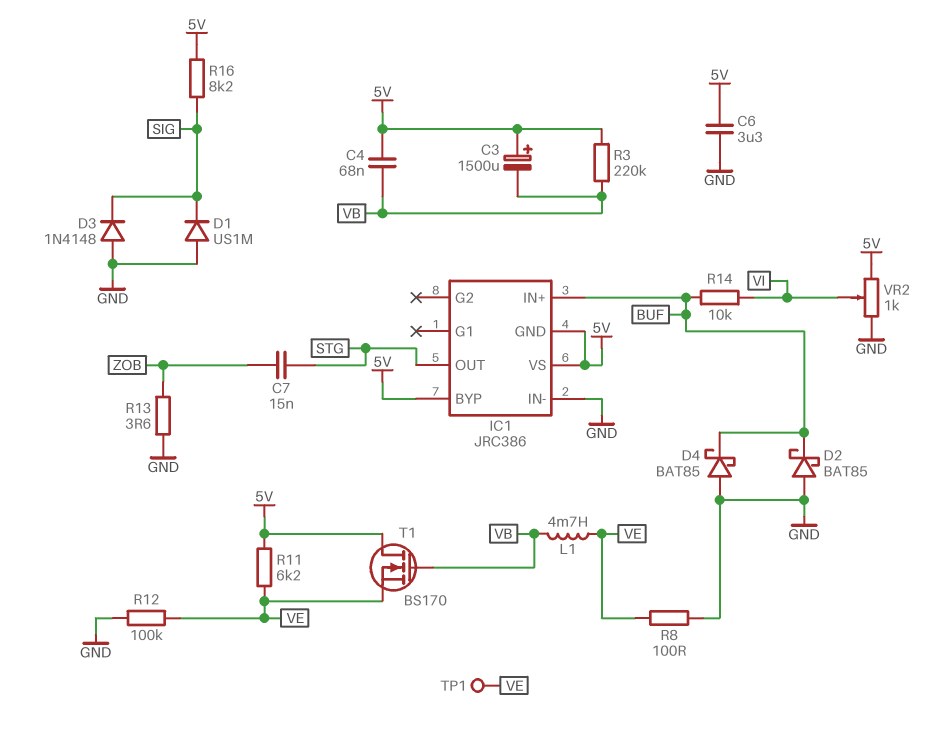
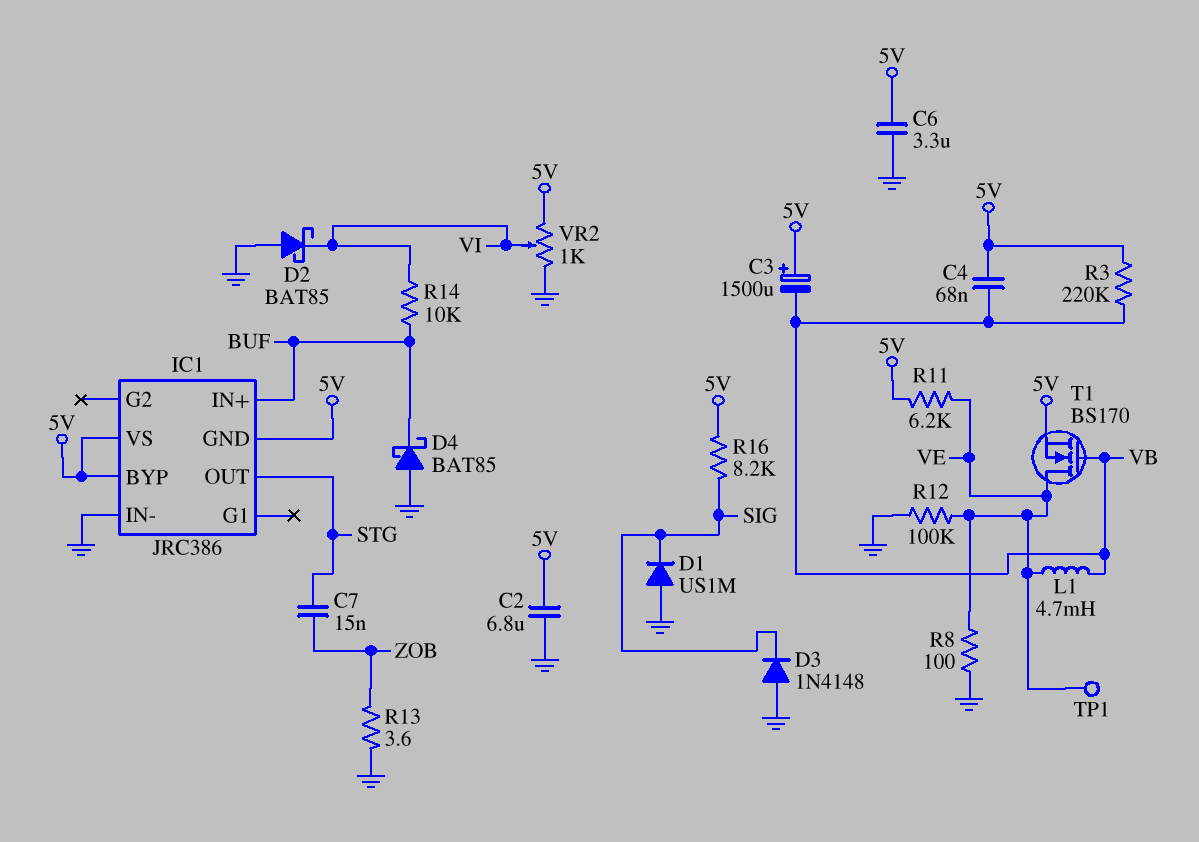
C2: none -> 6.8uF (5V, GND)
D2: schottky BAT85 (A GND, K BUF) -> schottky BAT85 (A GND, K VI)
T1: NMOS BS170 (G VB, D 5V, S VE) -> NMOS BS170 (G VB, D VE, S 5V)

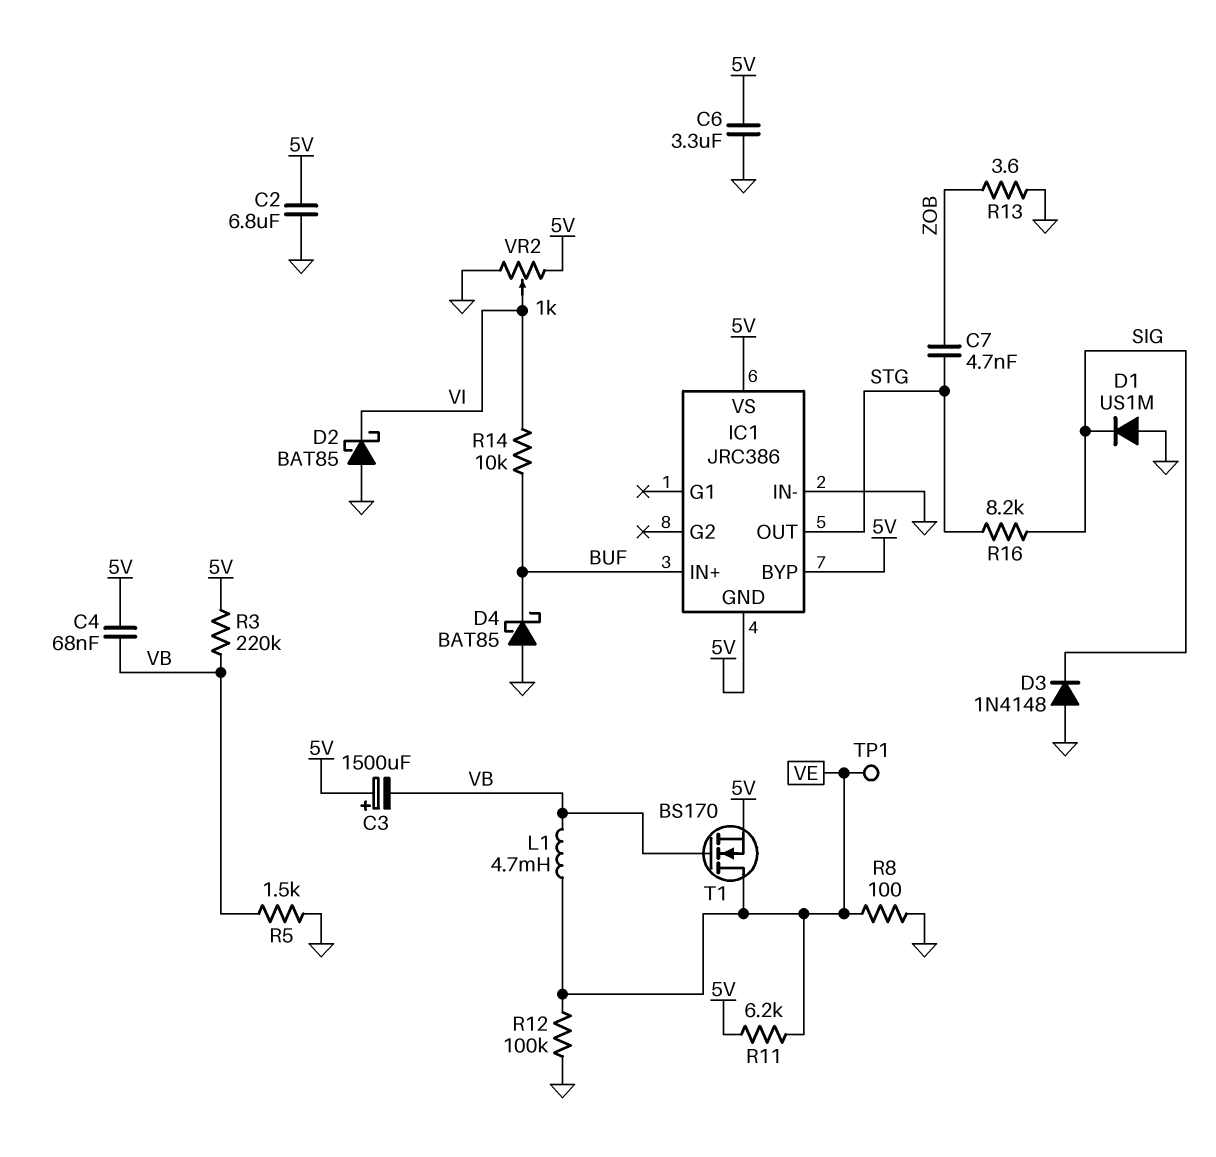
C7: 15nF (STG, ZOB) -> 4.7nF (STG, ZOB)
R5: none -> 1.5k (GND, VB)
R16: 8.2k (5V, SIG) -> 8.2k (SIG, STG)

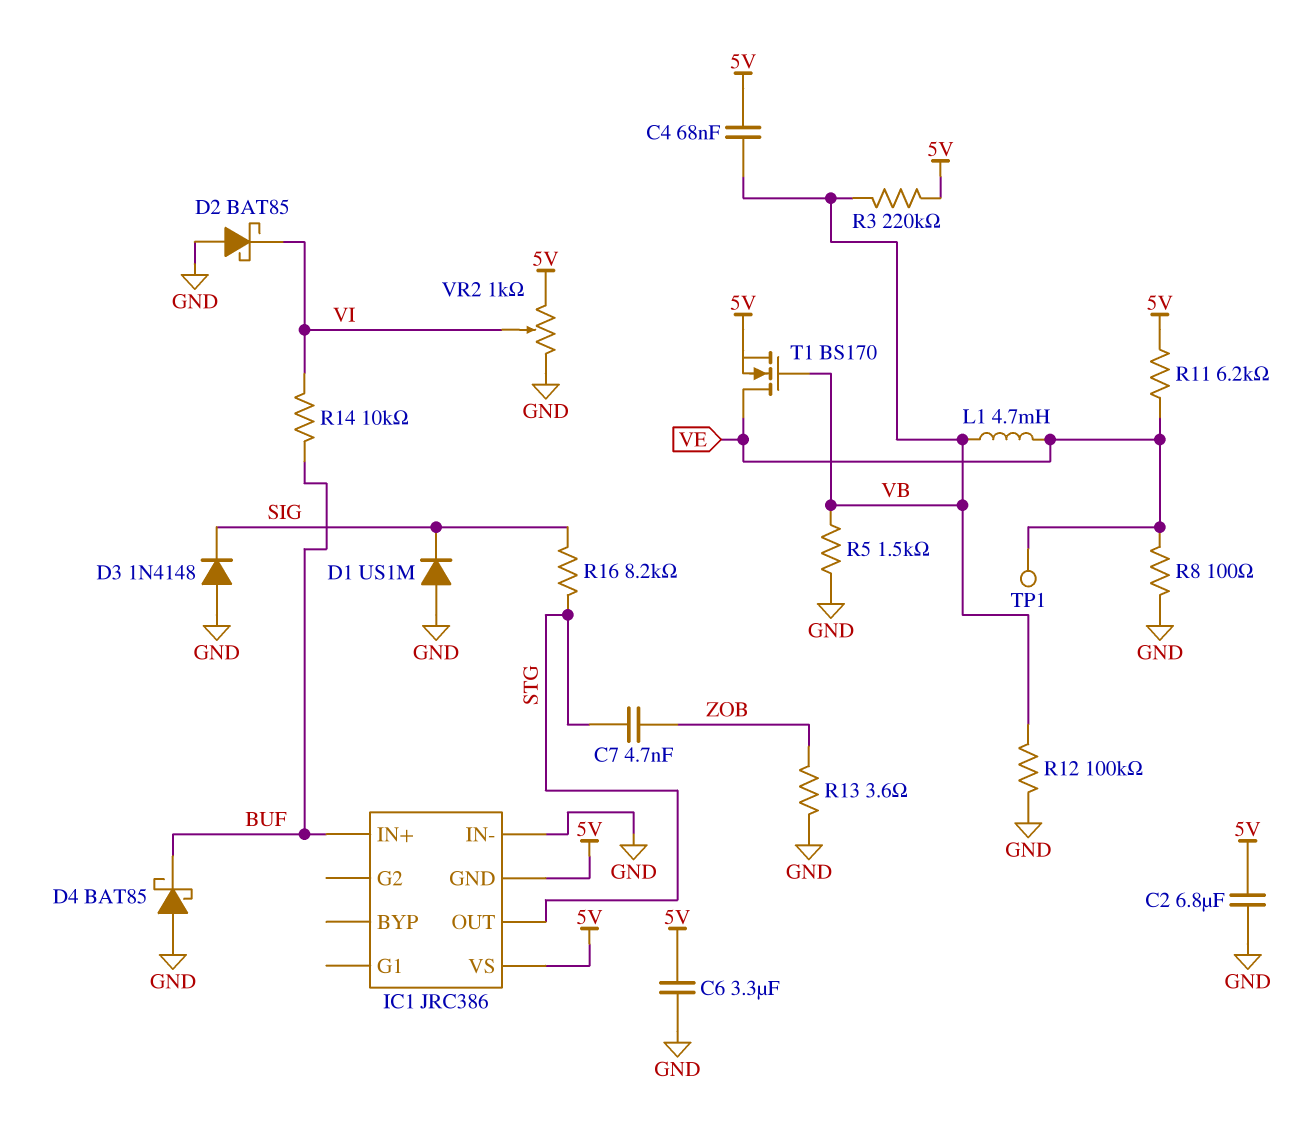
C3: 1500uF (plus 5V, minus VB) -> none
IC1 pin BYP: 5V -> none
R12: 100k (GND, VE) -> 100k (GND, VB)

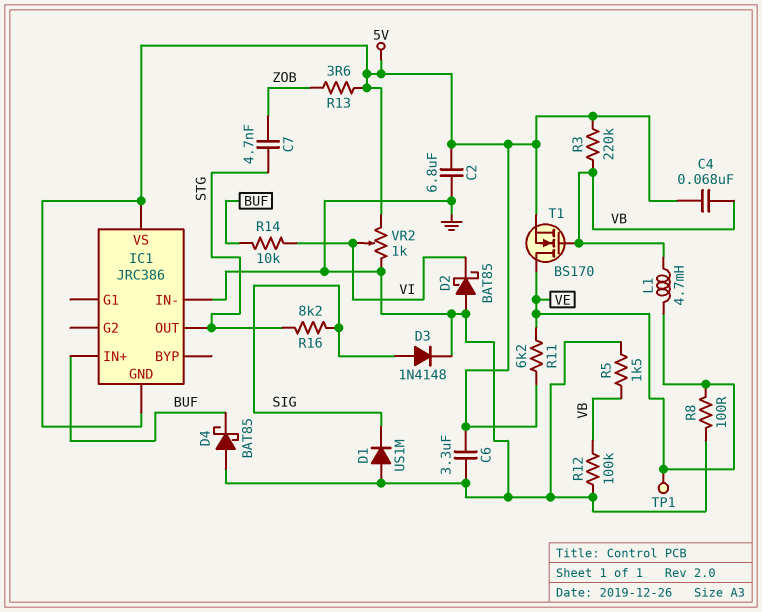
D3: diode 1N4148 (A GND, K SIG) -> diode 1N4148 (A SIG, K GND)
R13: 3.6 (GND, ZOB) -> 3.6 (5V, ZOB)

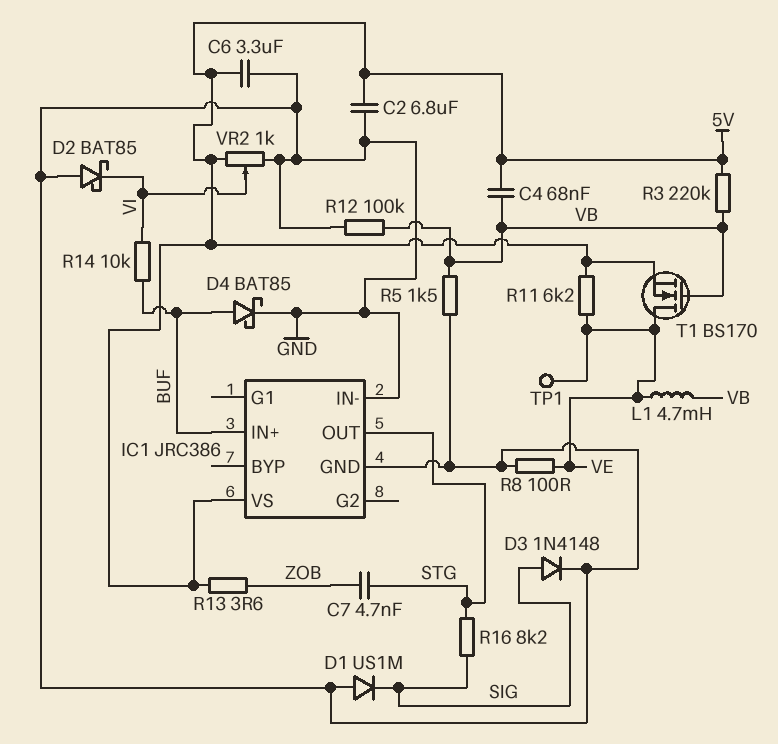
D4: schottky BAT85 (A GND, K BUF) -> schottky BAT85 (A BUF, K GND)
IC1 pin GND: 5V -> GND

